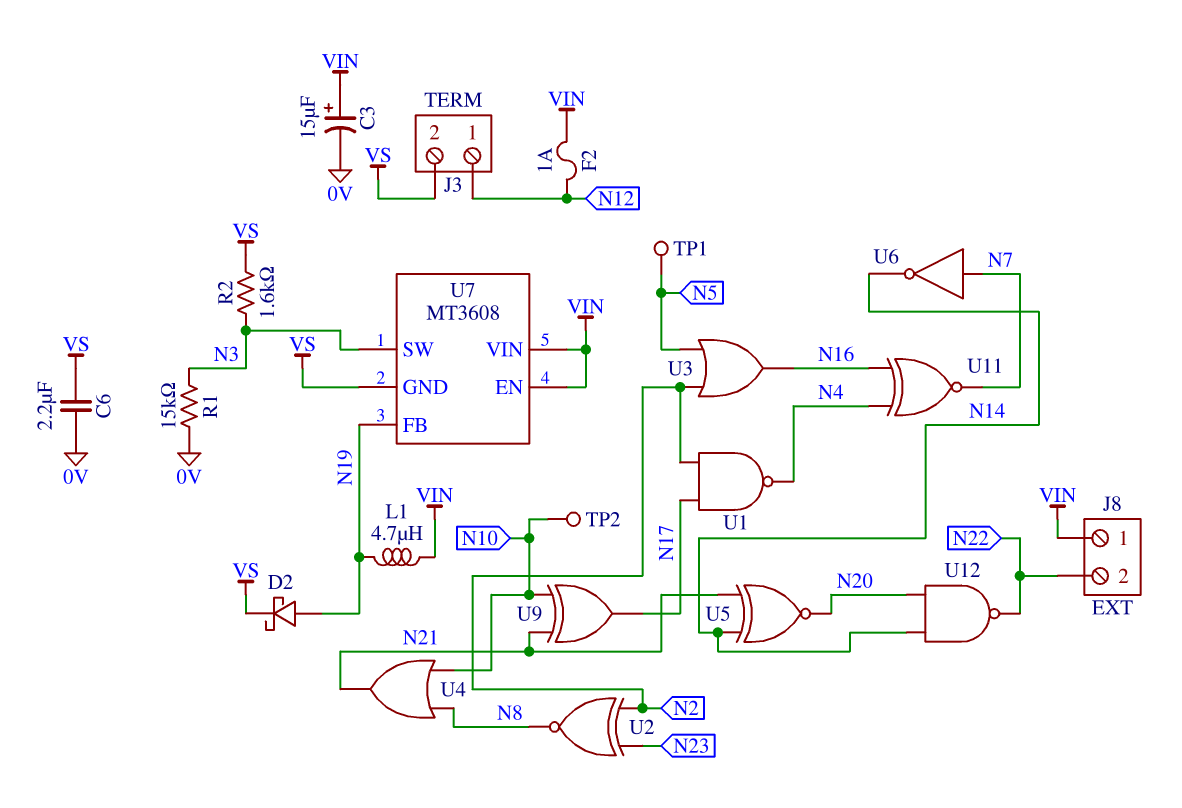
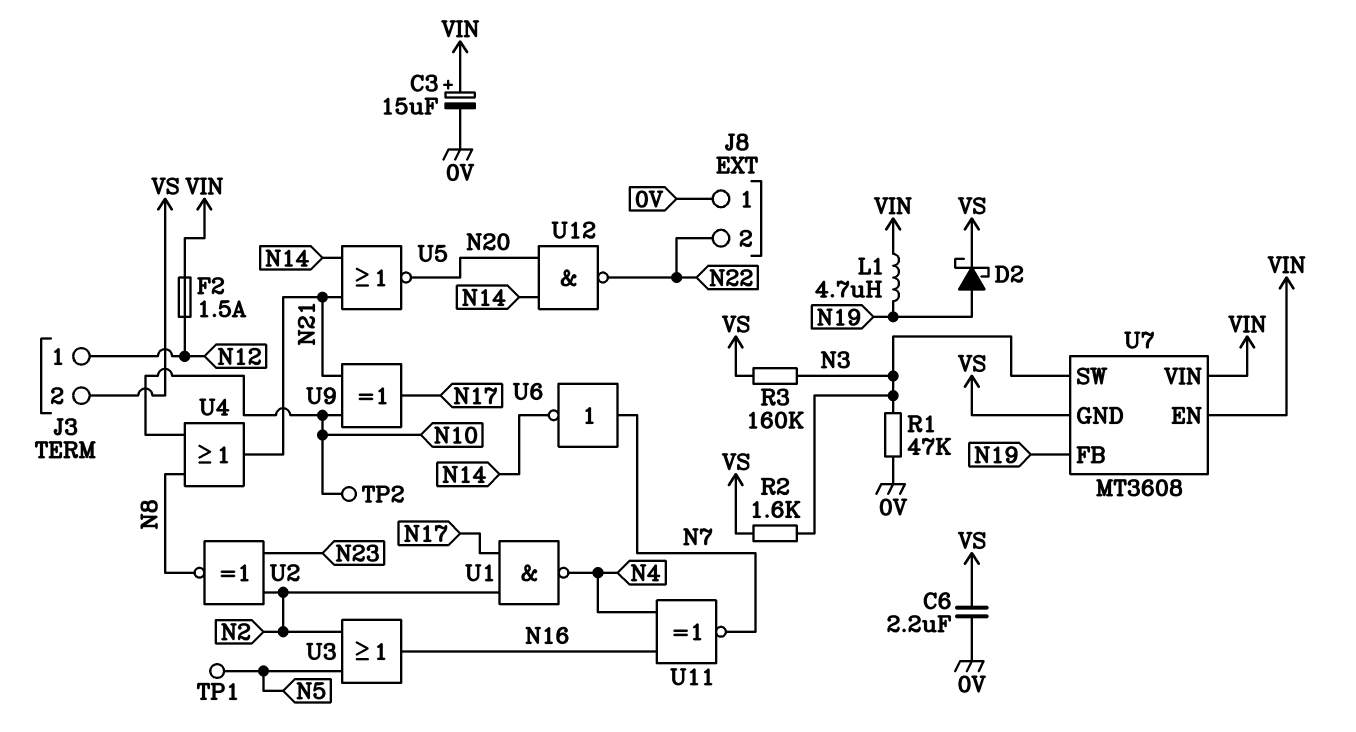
F2: 1A (N12, VIN) -> 1.5A (N12, VIN)
J8 pin 1: VIN -> 0V
R1: 15k (0V, N3) -> 47k (0V, N3)
R3: none -> 160k (N3, VS)
U5: XNOR (in N14, in N21, out N20) -> NOR (in N14, in N21, out N20)

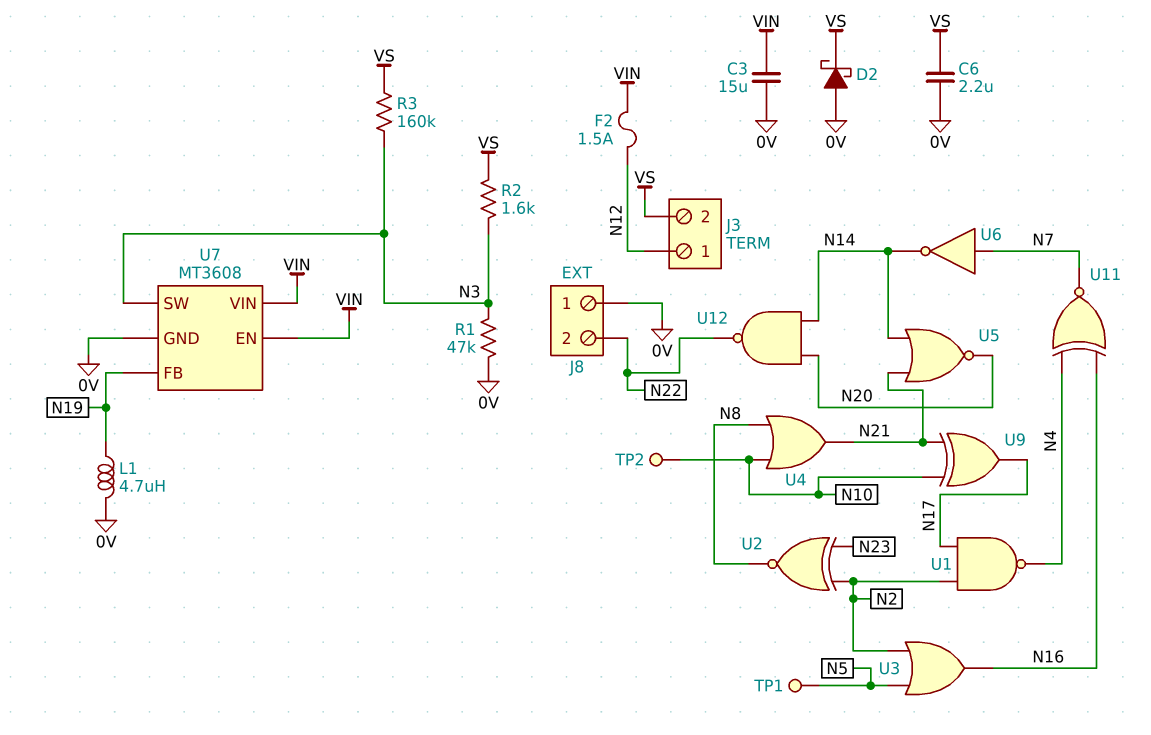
C3: 15uF (plus VIN, minus 0V) -> 15uF (0V, VIN)
D2: schottky (A N19, K VS) -> schottky (A 0V, K VS)
L1: 4.7uH (N19, VIN) -> 4.7uH (0V, N19)
U7 pin GND: VS -> 0V

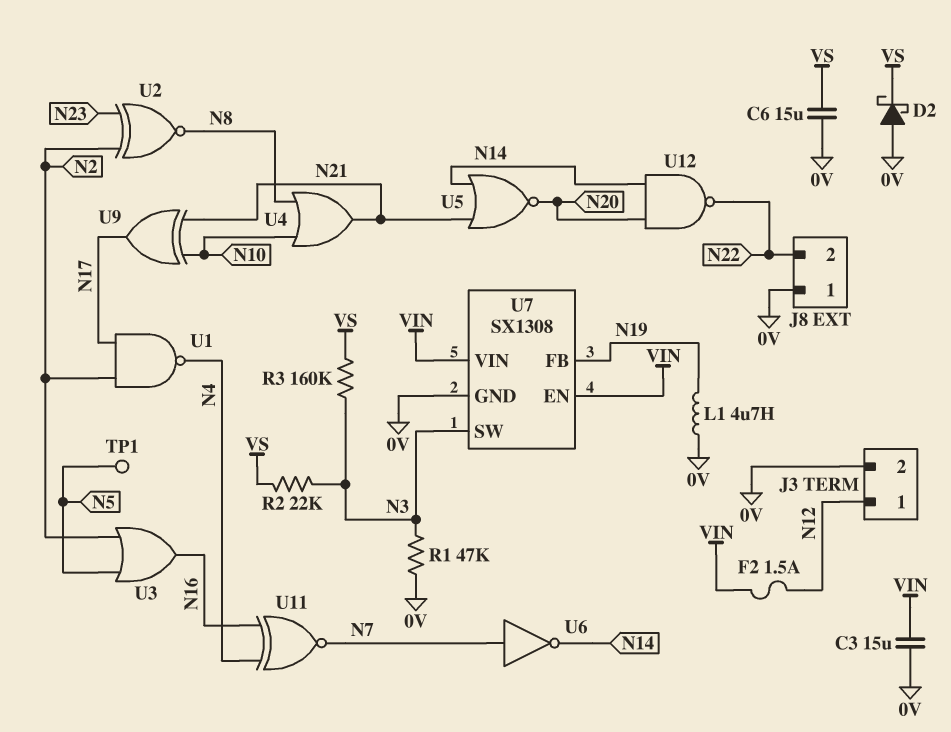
C6: 2.2uF (0V, VS) -> 15uF (0V, VS)
J3 pin 2: VS -> 0V
R2: 1.6k (N3, VS) -> 22k (N3, VS)
TP2: test point (N10) -> none
U7: MT3608 -> SX1308

